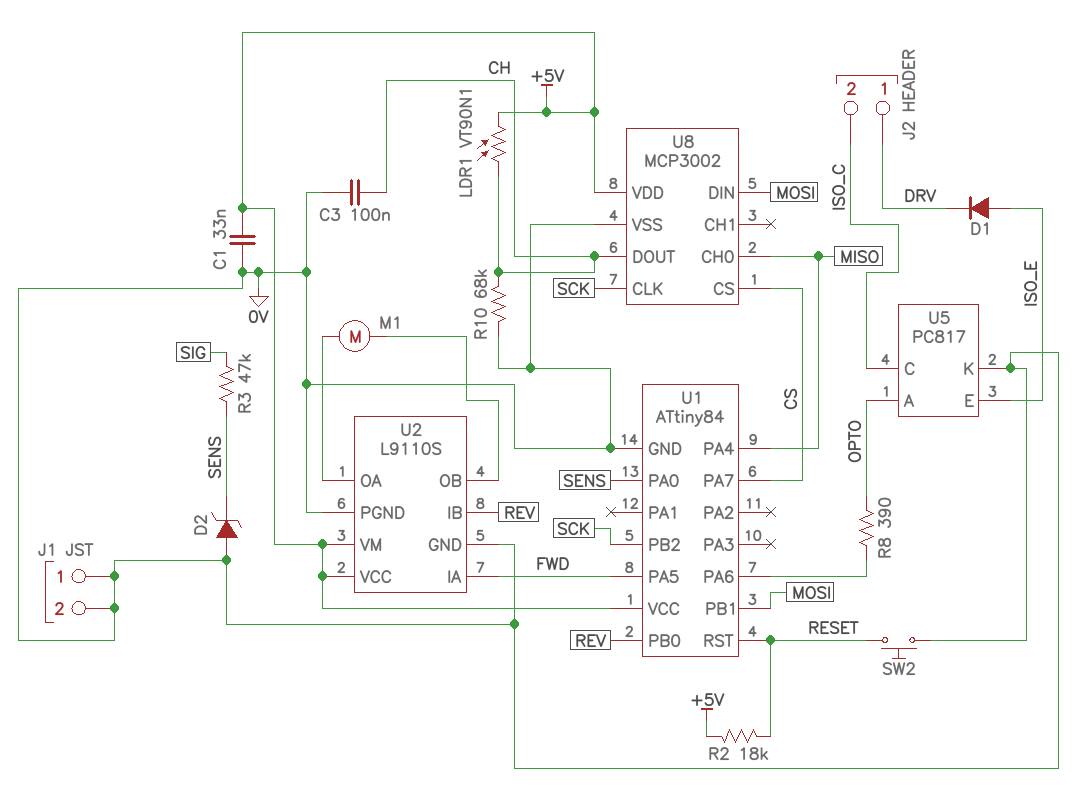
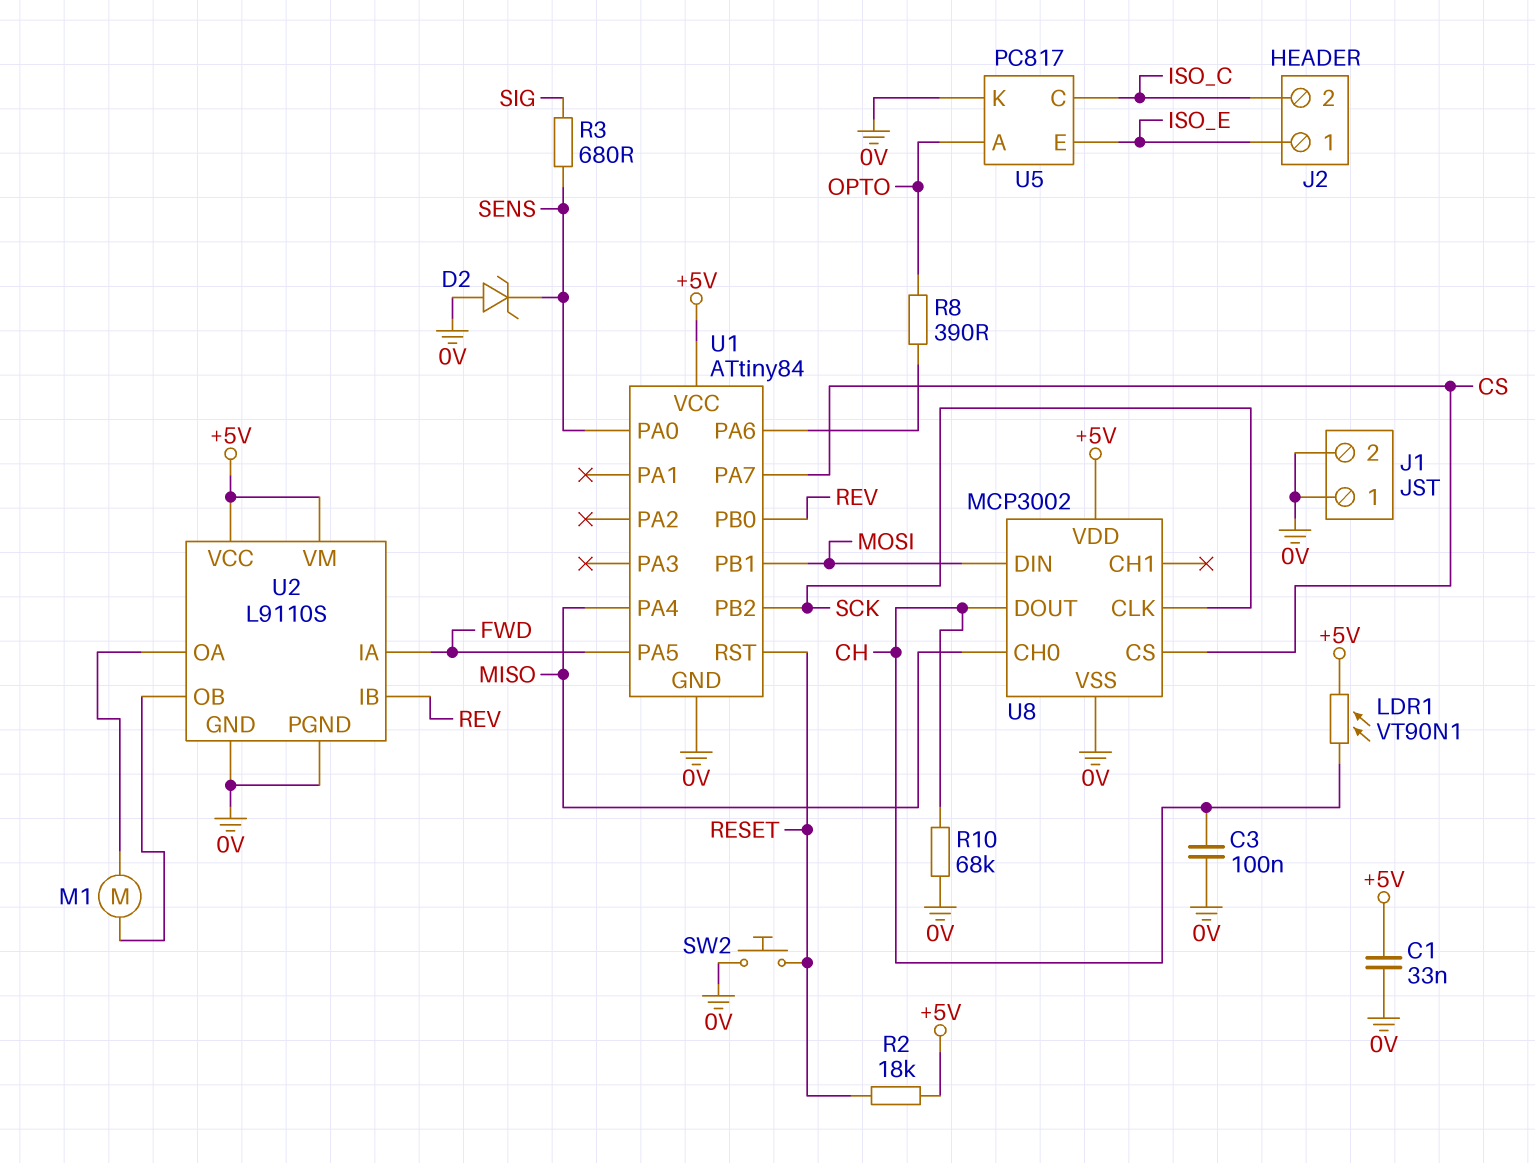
D1: diode (A ISO_E, K DRV) -> none
J2 pin 1: DRV -> ISO_E
R3: 47k (SENS, SIG) -> 680 (SENS, SIG)

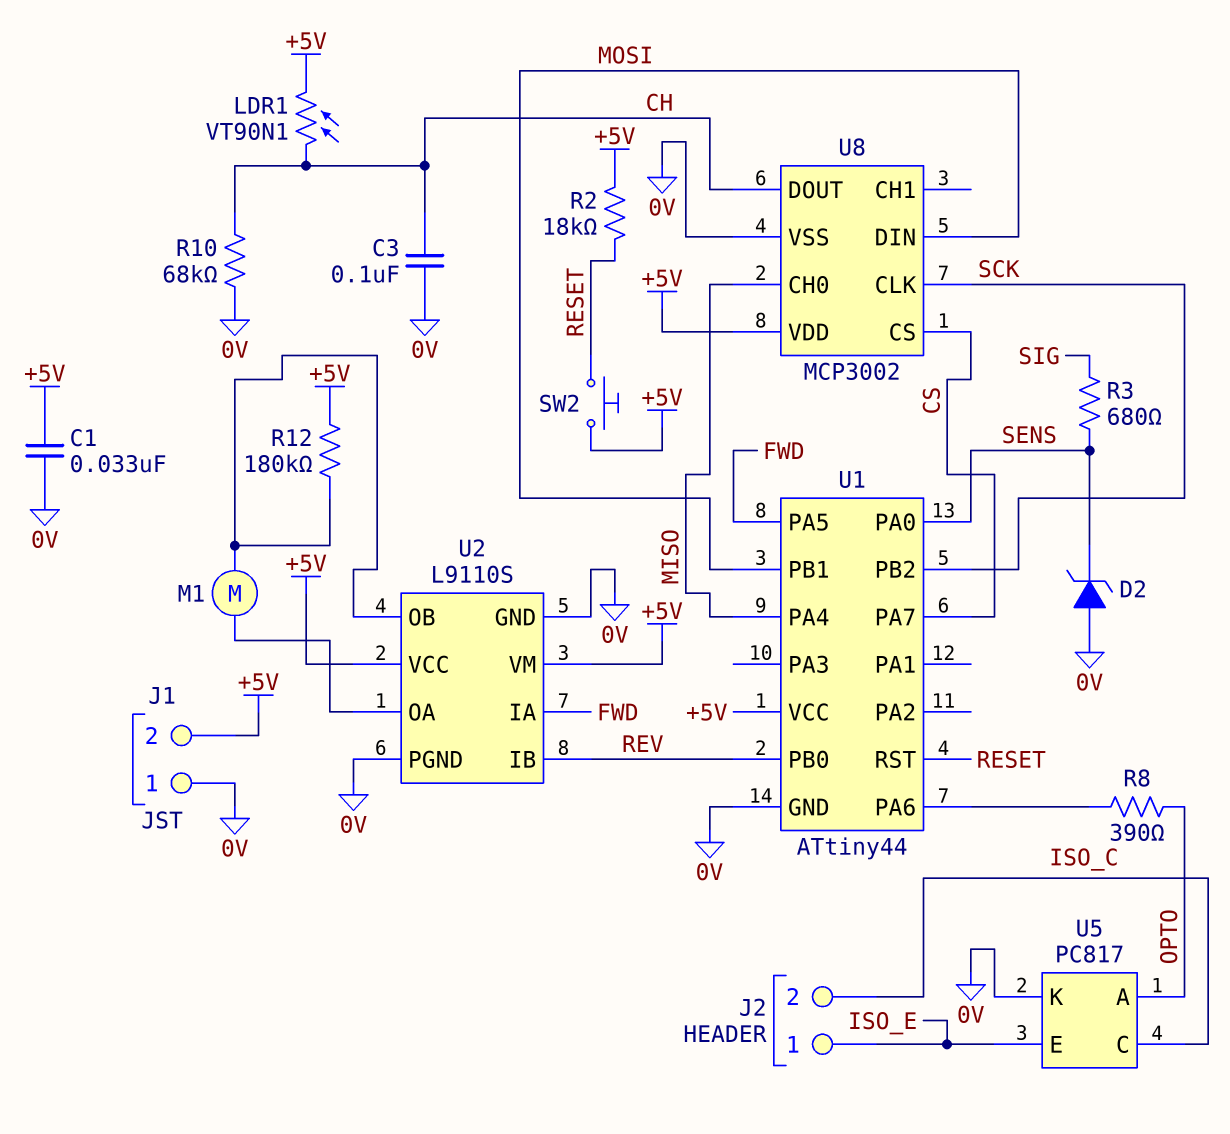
J1 pin 2: 0V -> +5V
R12: none -> 180k (+5V, U2/OB)
SW2: button (0V, RESET) -> button (+5V, RESET)
U1: ATtiny84 -> ATtiny44

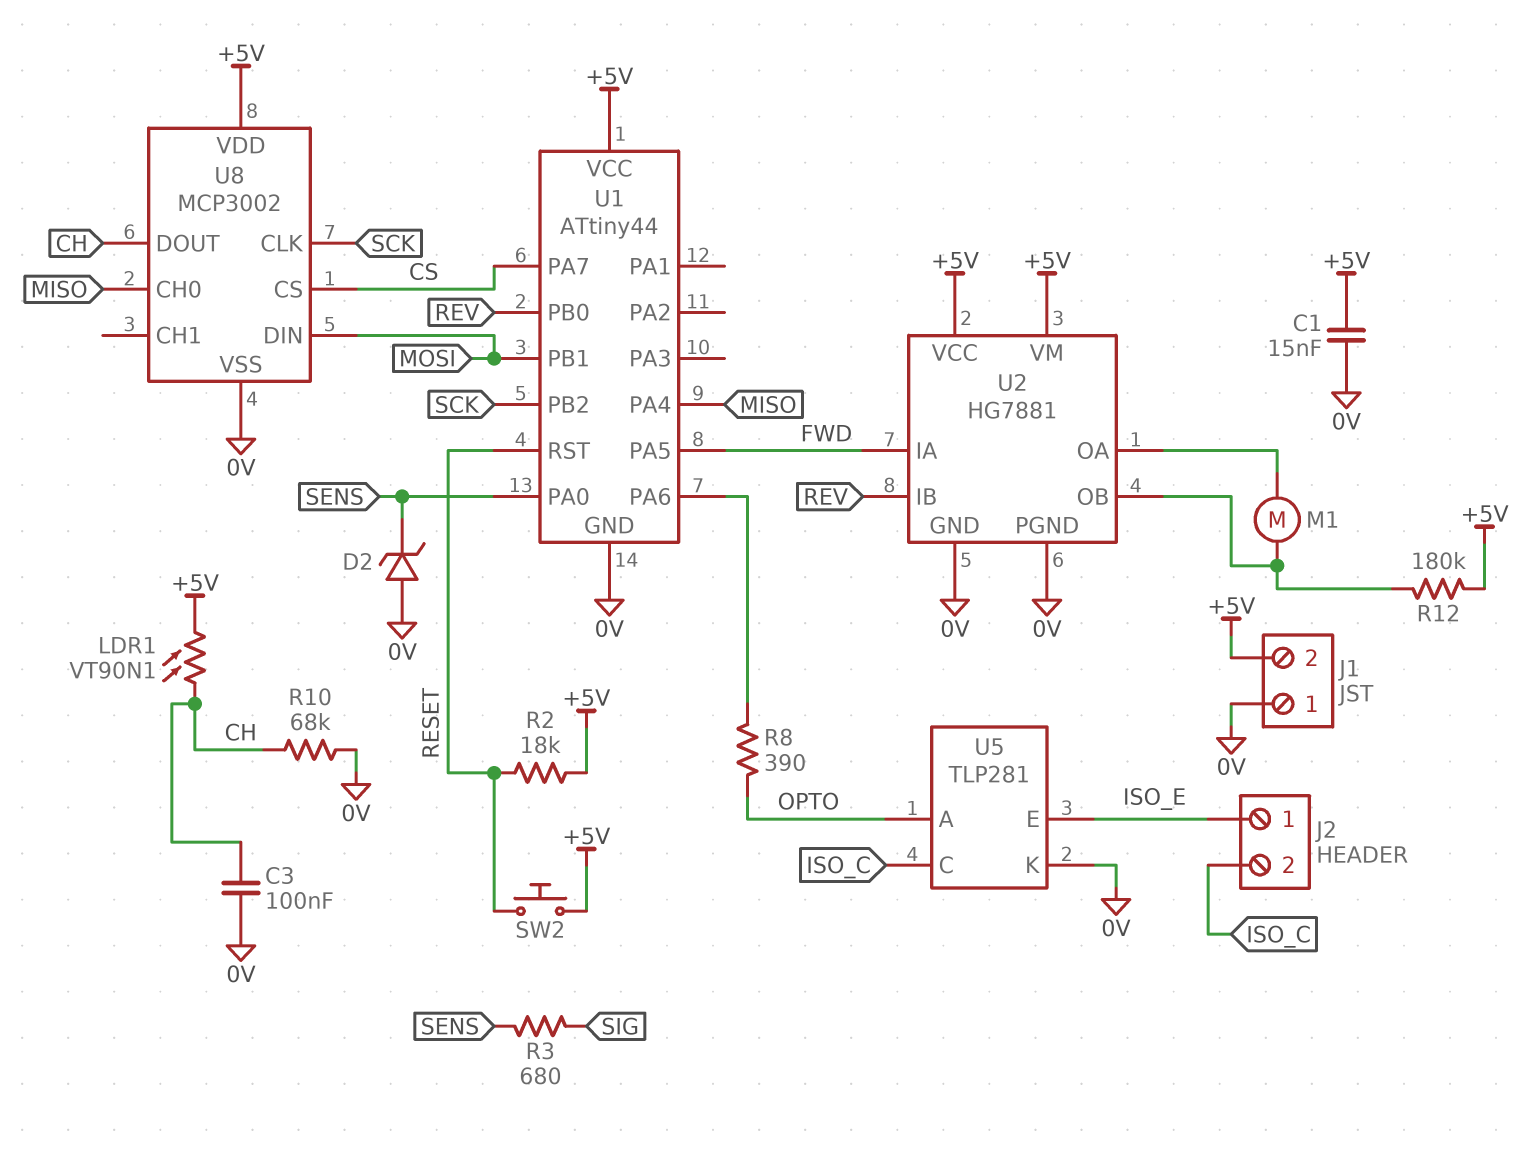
C1: 33nF (+5V, 0V) -> 15nF (+5V, 0V)
U2: L9110S -> HG7881
U5: PC817 -> TLP281

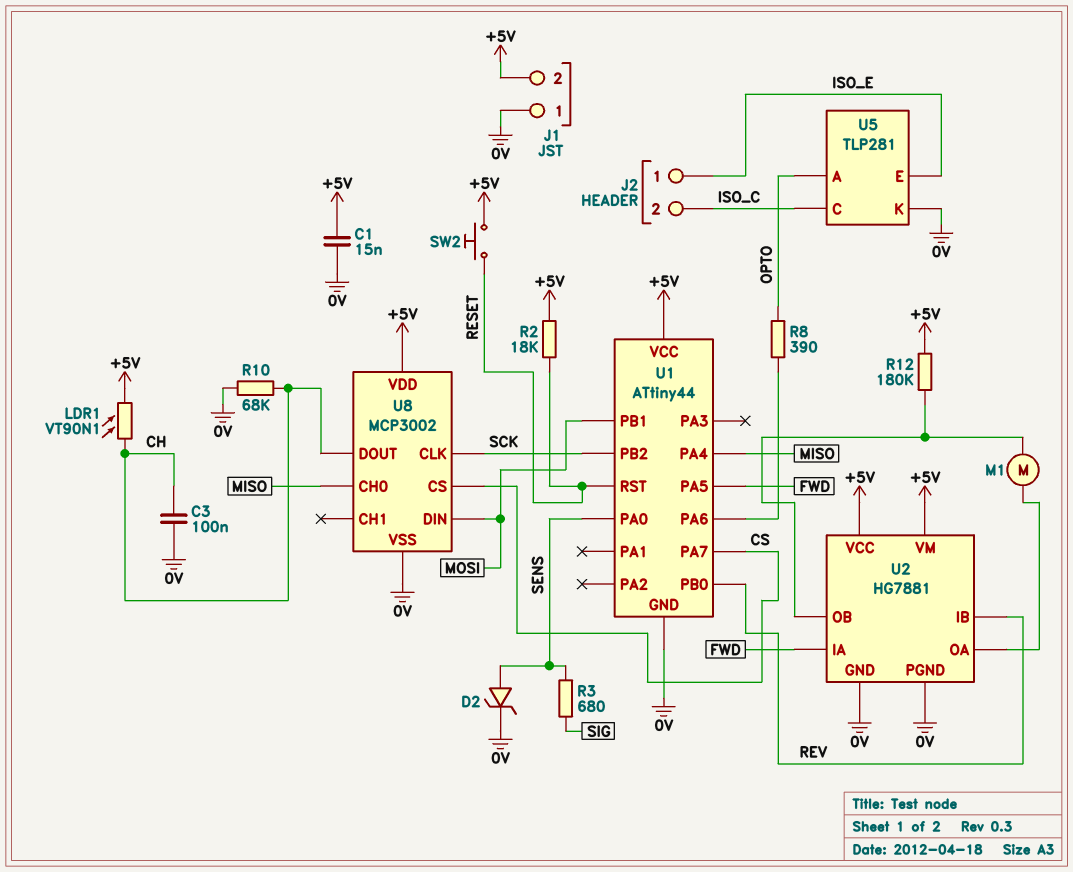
D2: zener (A 0V, K SENS) -> zener (A SENS, K 0V)

